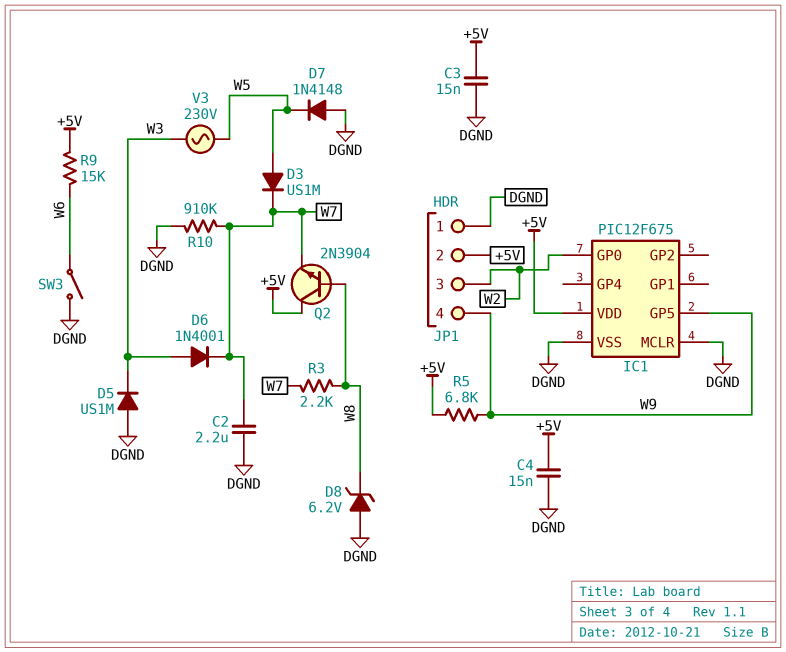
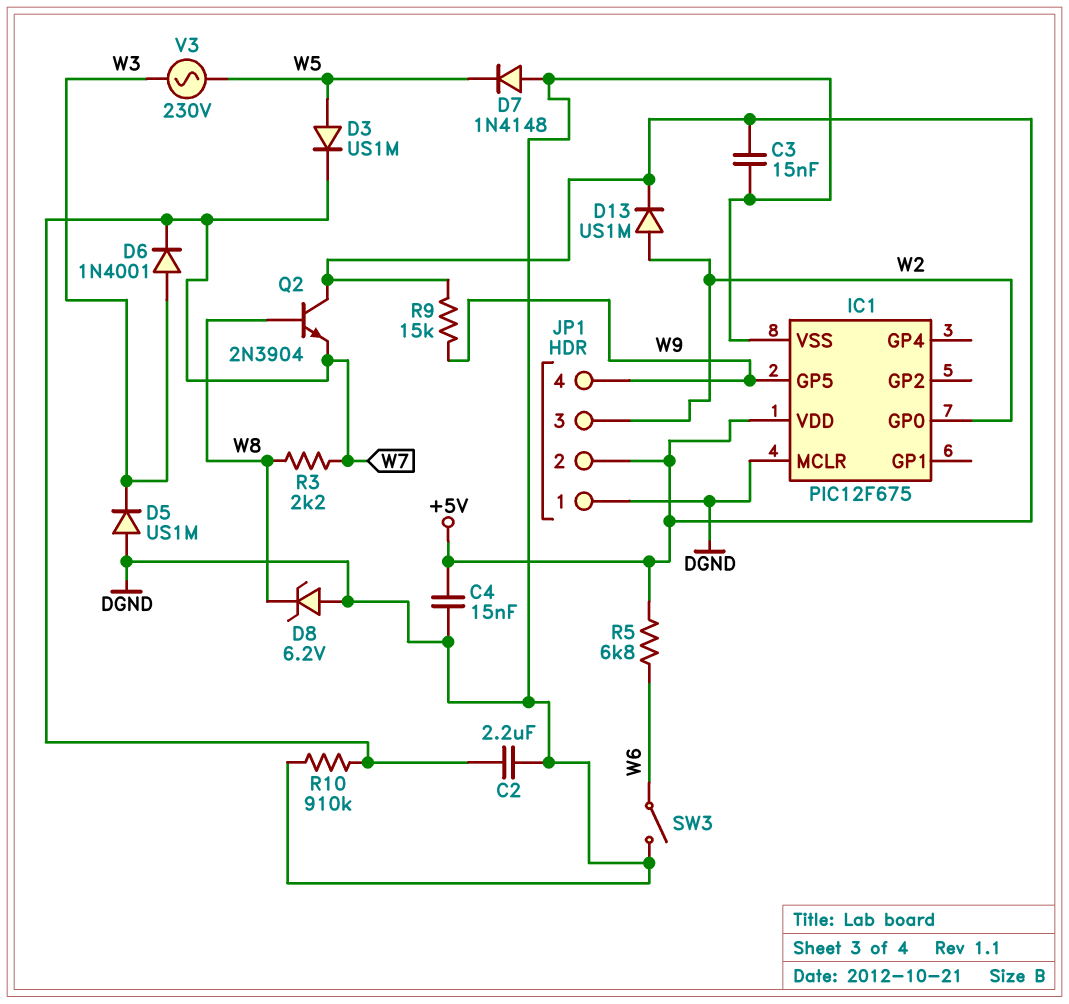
D13: none -> diode US1M (A W2, K +5V)
R5: 6.8k (+5V, W9) -> 6.8k (+5V, W6)
R9: 15k (+5V, W6) -> 15k (+5V, W9)

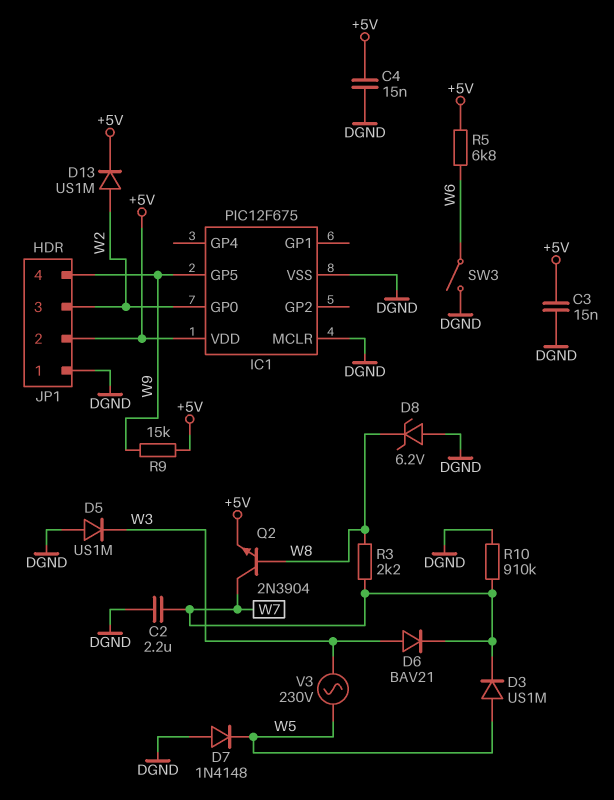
D6: diode 1N4001 (A W3, K W7) -> diode BAV21 (A W3, K W7)
Q2: NPN 2N3904 (B W8, C +5V, E W7) -> NPN 2N3904 (B W8, C W7, E +5V)

